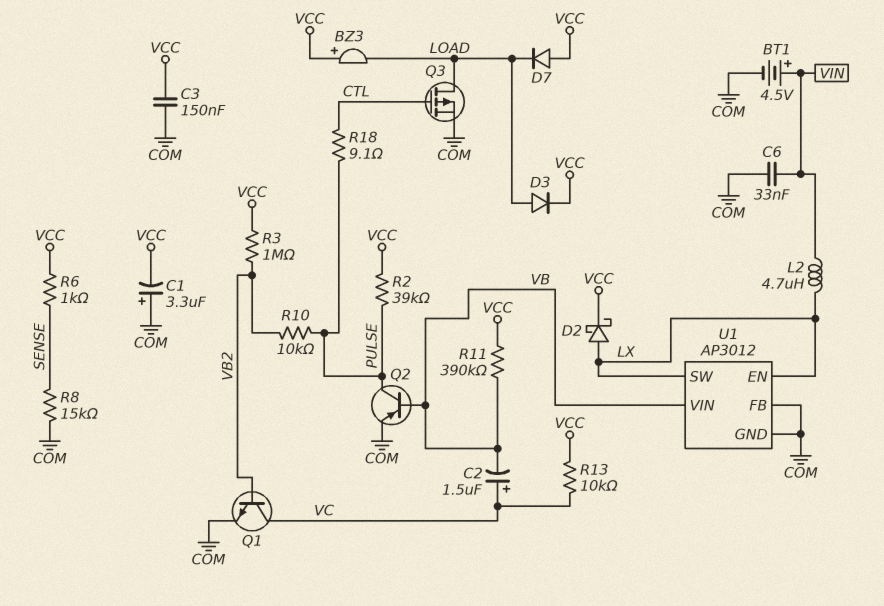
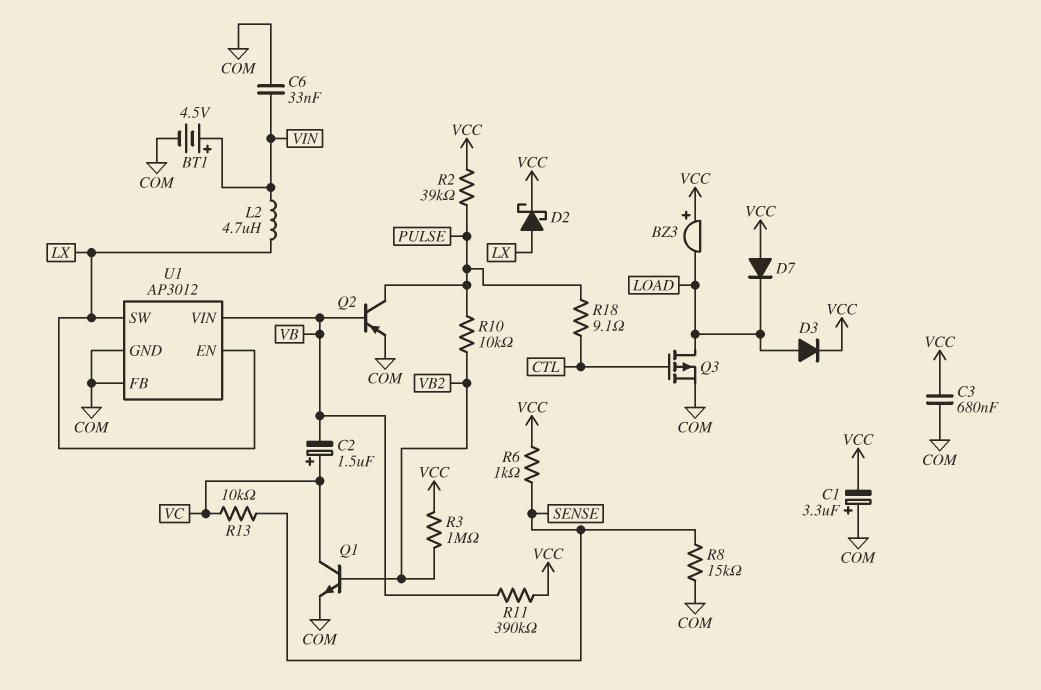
C3: 150nF (COM, VCC) -> 680nF (COM, VCC)
R13: 10k (VC, VCC) -> 10k (SENSE, VC)

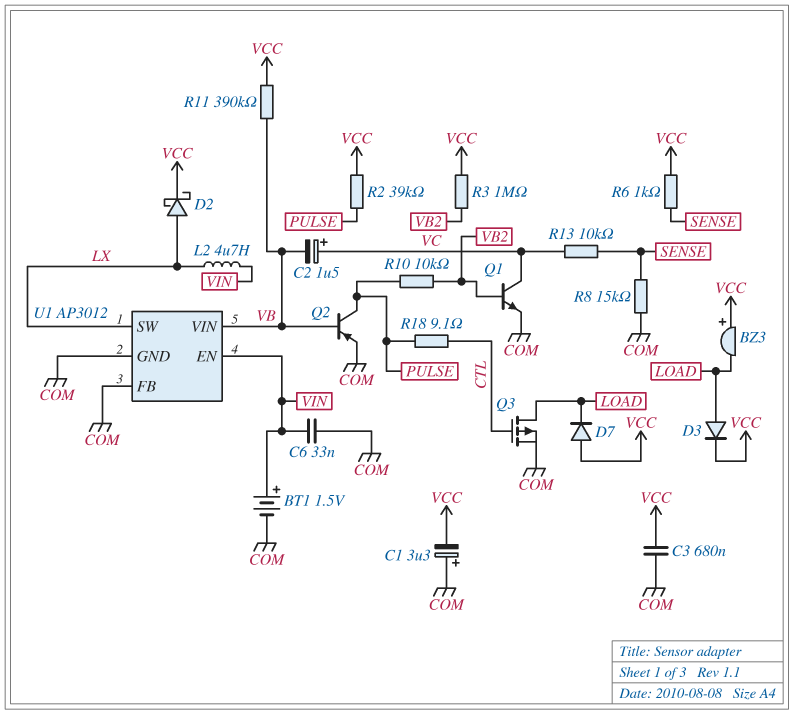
BT1: 4.5V (plus VIN, minus COM) -> 1.5V (plus VIN, minus COM)
U1 pin EN: LX -> VIN

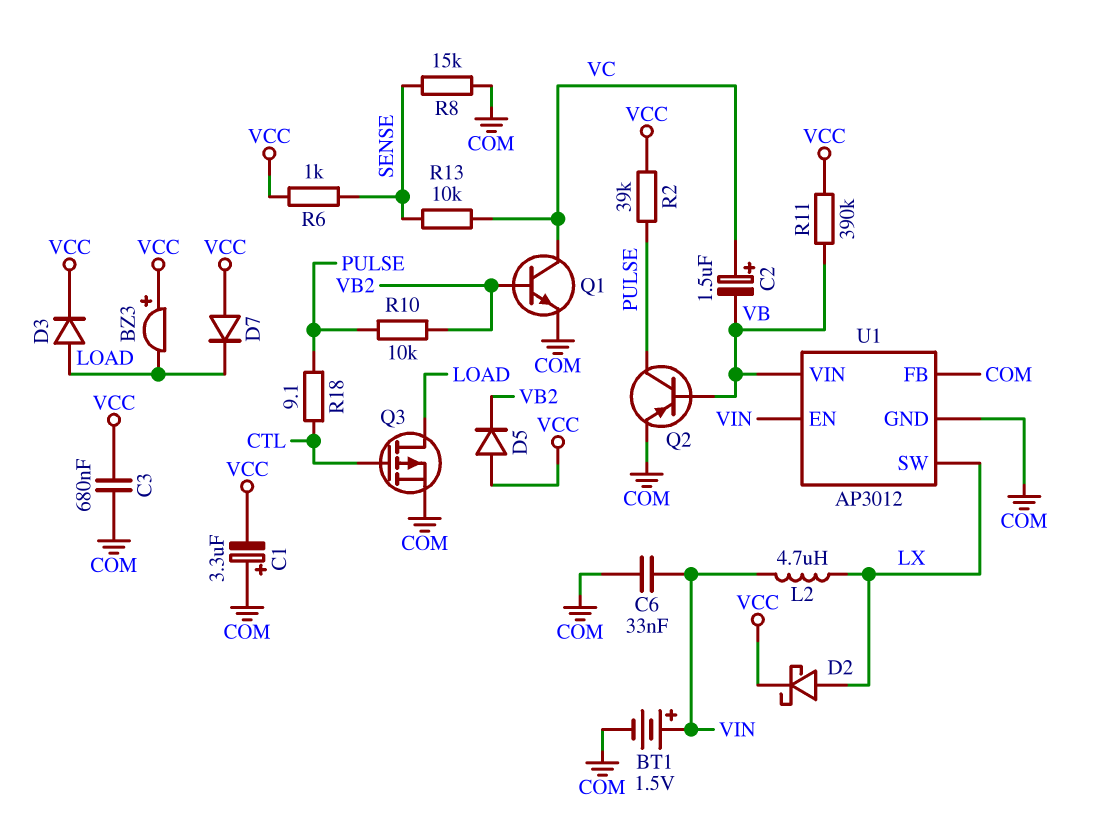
D5: none -> diode (A VCC, K VB2)
R3: 1M (VB2, VCC) -> none

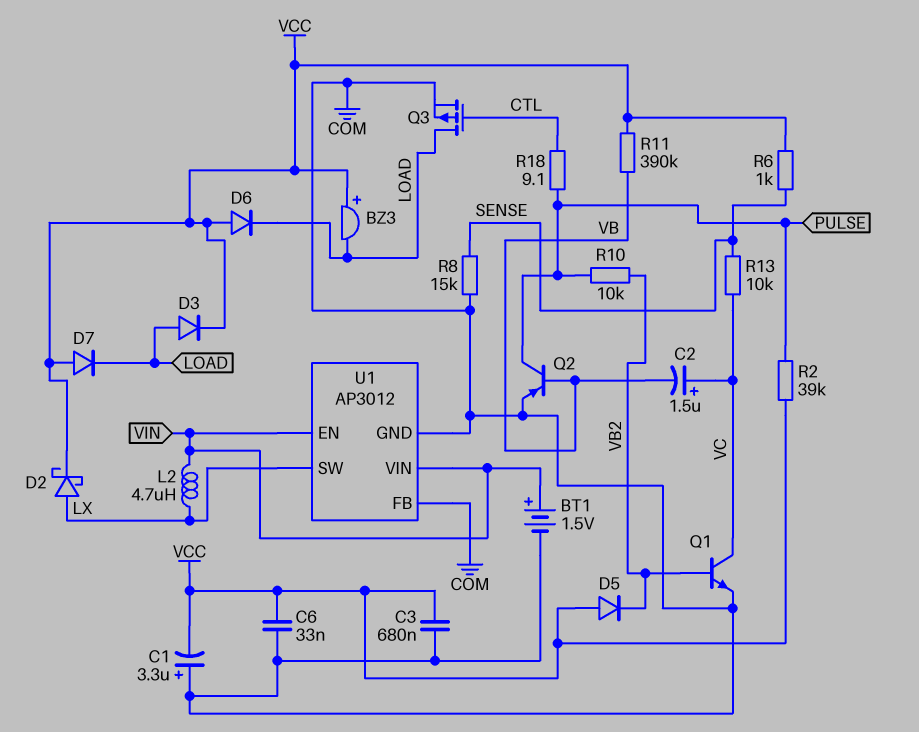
C6: 33nF (COM, VIN) -> 33nF (COM, VCC)
D6: none -> diode (A VCC, K LOAD)
U1 pin VIN: VB -> VIN

